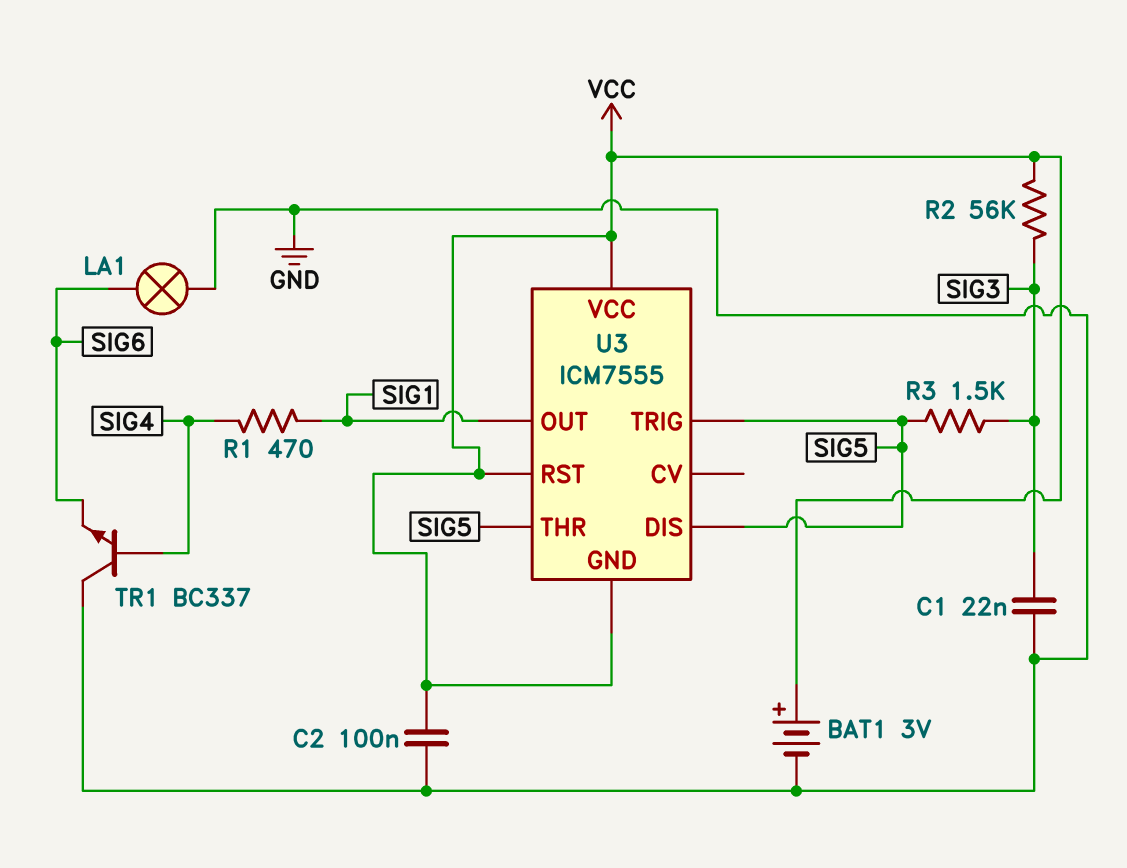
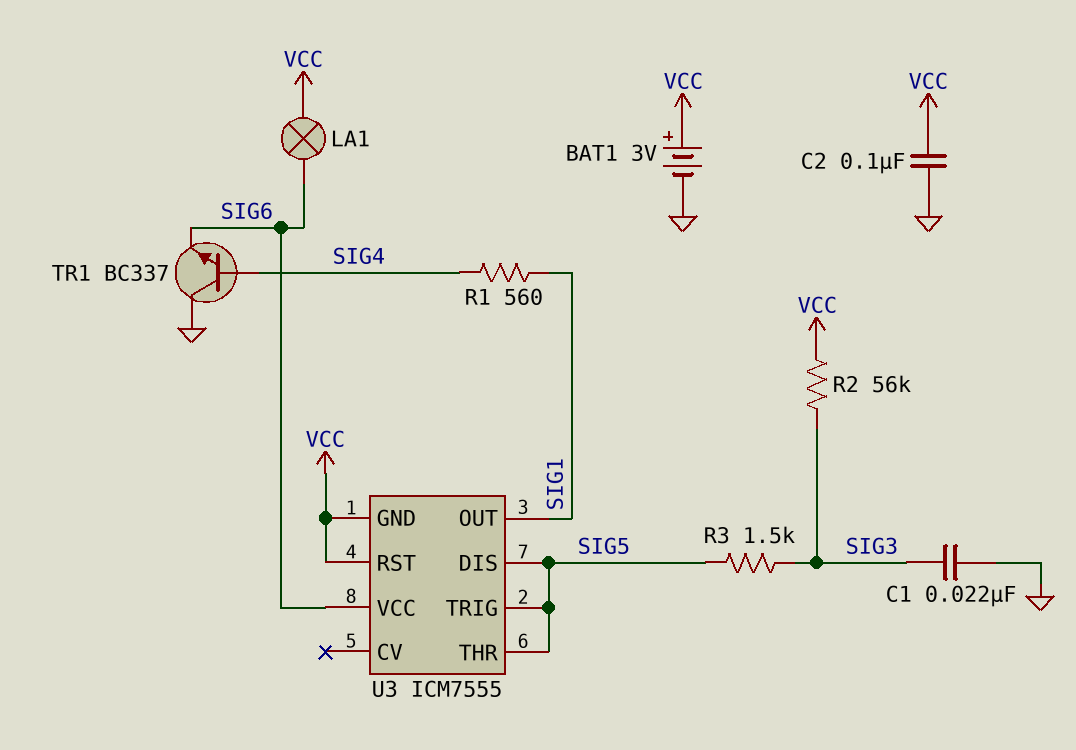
LA1: lamp (GND, SIG6) -> lamp (SIG6, VCC)
R1: 470 (SIG1, SIG4) -> 560 (SIG1, SIG4)
U3 pin VCC: VCC -> SIG6

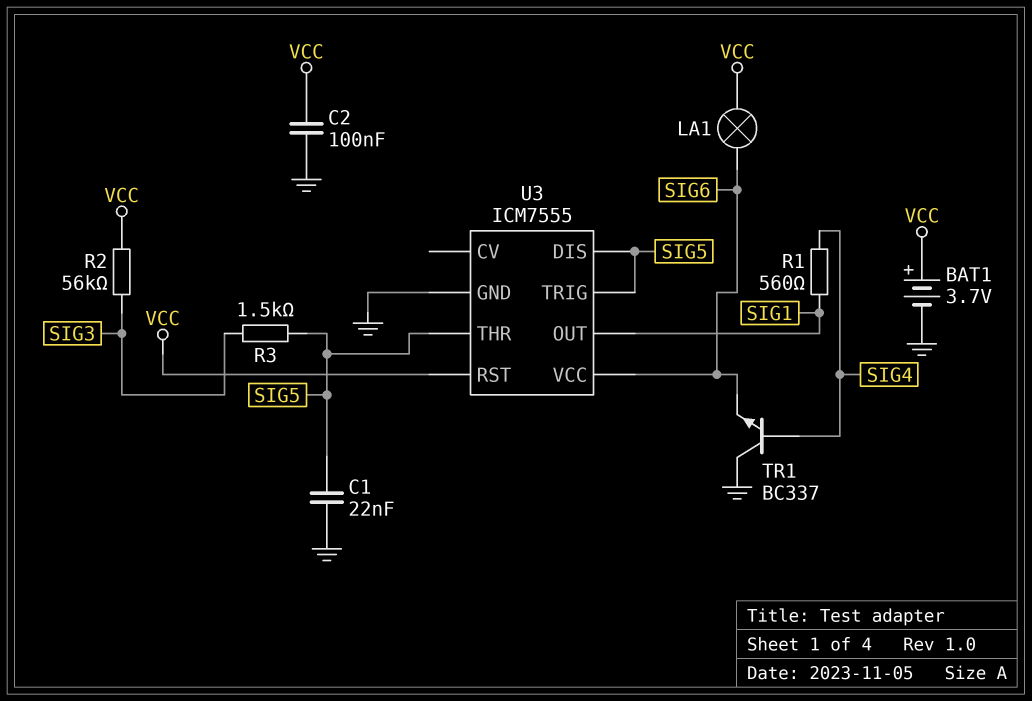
BAT1: 3V (plus VCC, minus GND) -> 3.7V (plus VCC, minus GND)
C1: 22nF (GND, SIG3) -> 22nF (GND, SIG5)
U3 pin GND: VCC -> GND

